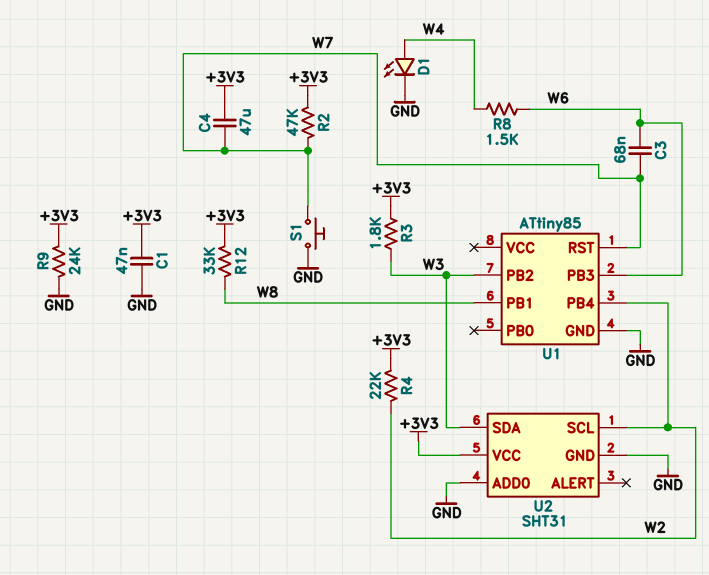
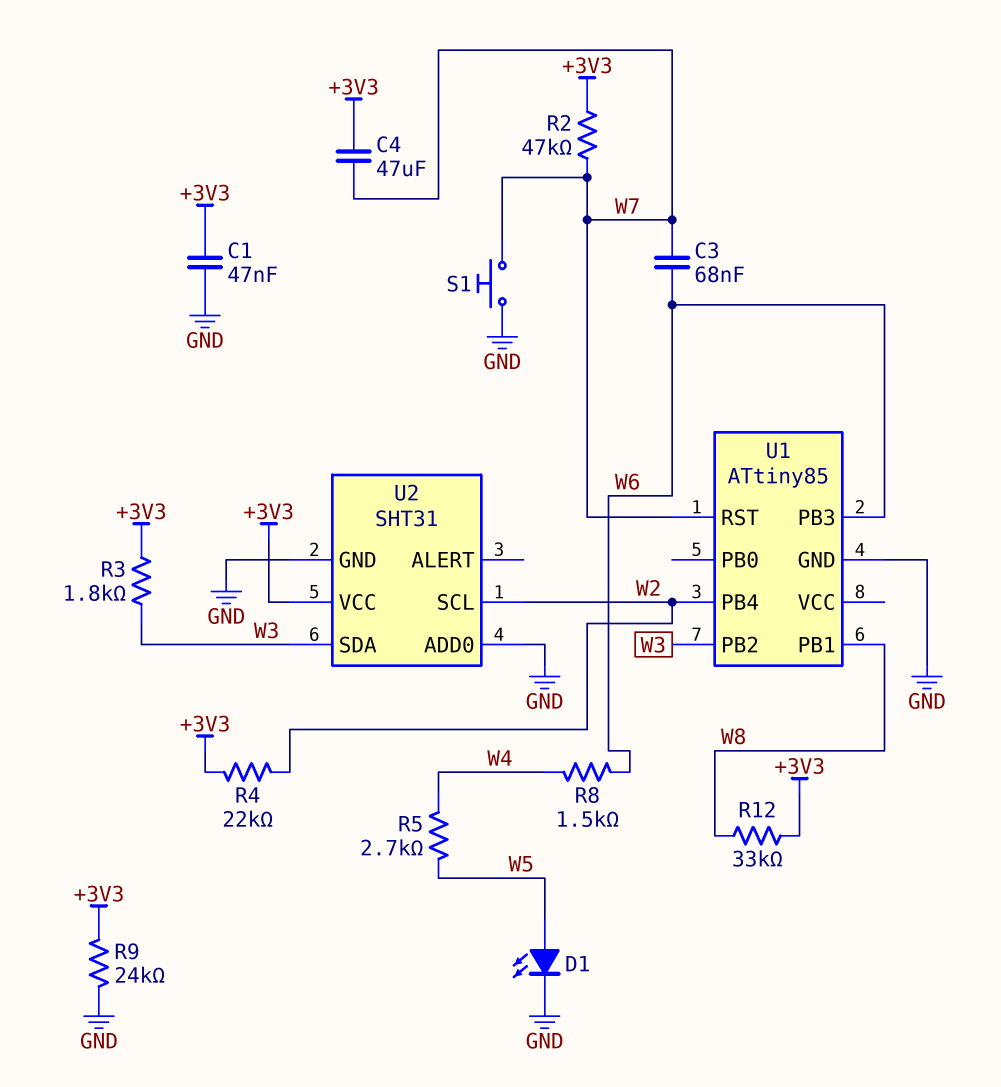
D1: LED (A W4, K GND) -> LED (A W5, K GND)
R5: none -> 2.7k (W4, W5)

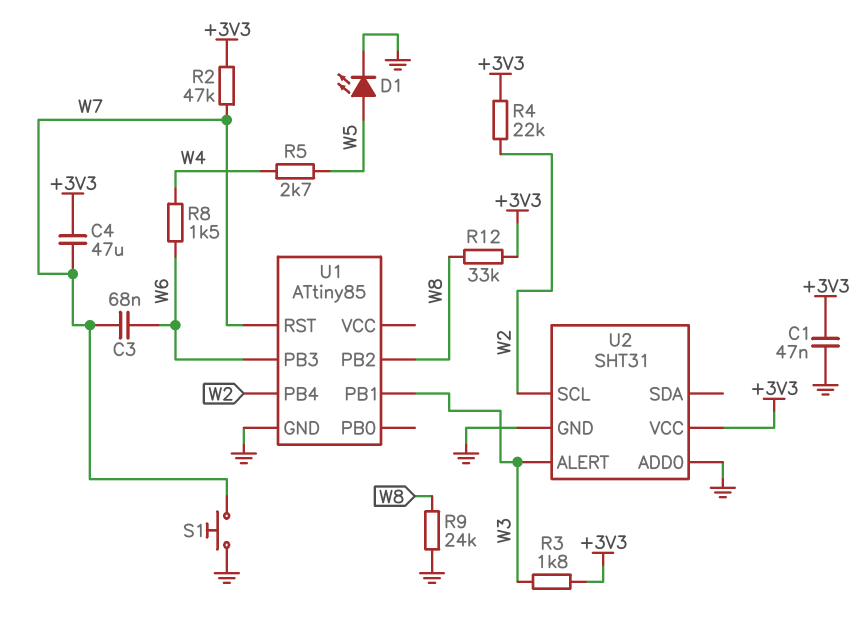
R9: 24k (+3V3, GND) -> 24k (GND, W8)
U1 pin PB1: W8 -> W3
U1 pin PB2: W3 -> W8
U2 pin ALERT: none -> W3
U2 pin SDA: W3 -> none

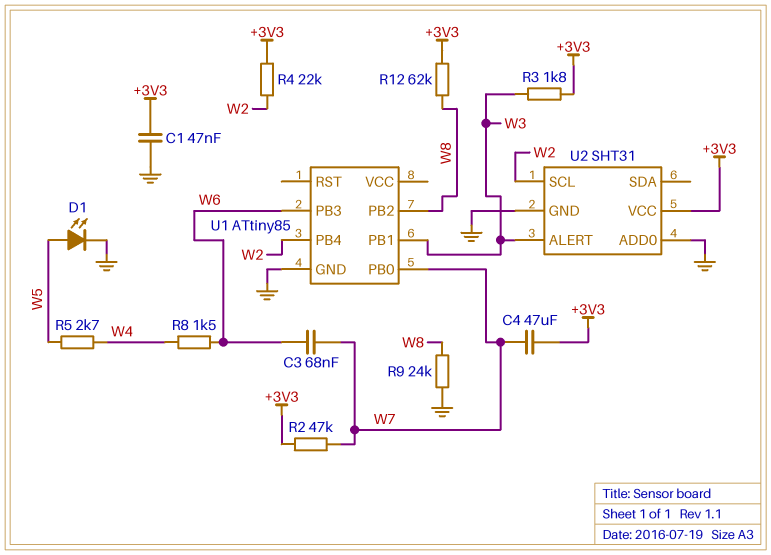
R12: 33k (+3V3, W8) -> 62k (+3V3, W8)
S1: button (GND, W7) -> none
U1 pin PB0: none -> W7
U1 pin RST: W7 -> none

